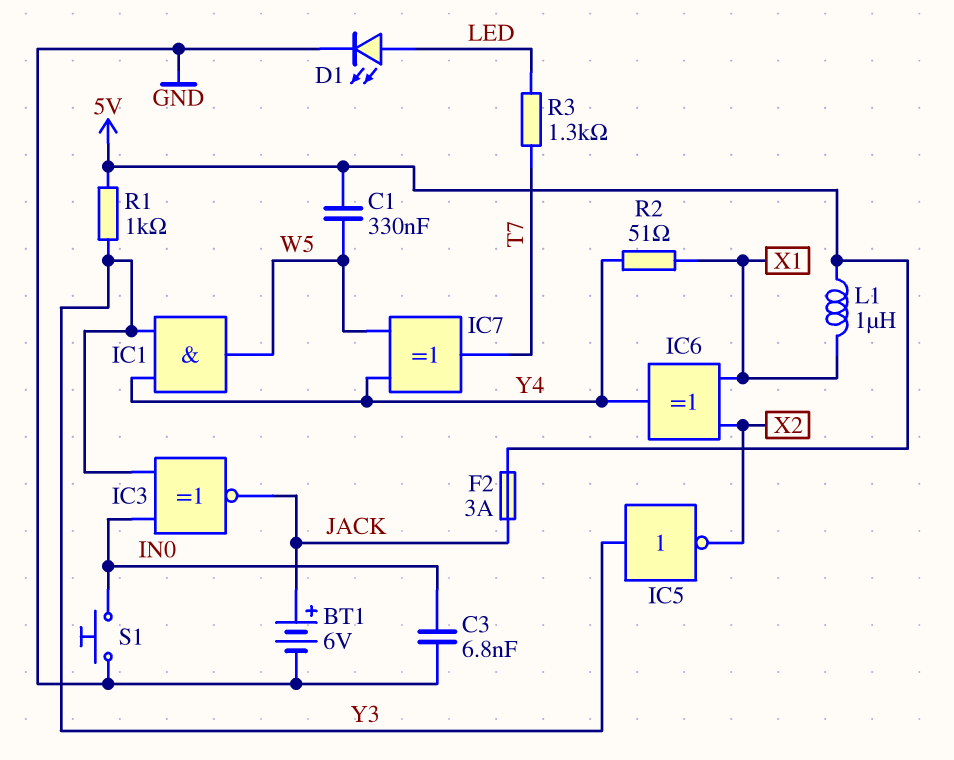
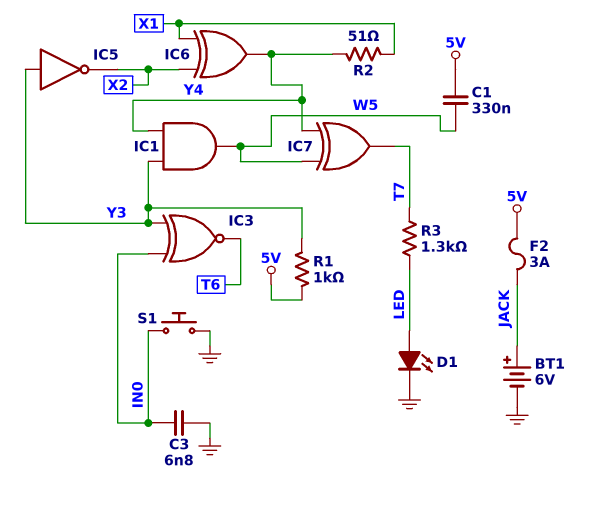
IC3: XNOR (in IN0, in Y3, out JACK) -> XNOR (in IN0, in Y3, out T6)
L1: 1uH (5V, X1) -> none

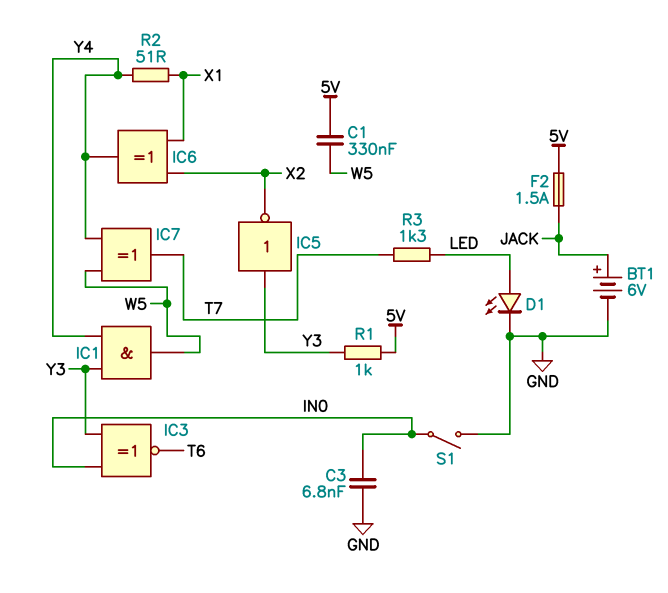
F2: 3A (5V, JACK) -> 1.5A (5V, JACK)
S1: button (GND, IN0) -> switch (GND, IN0)

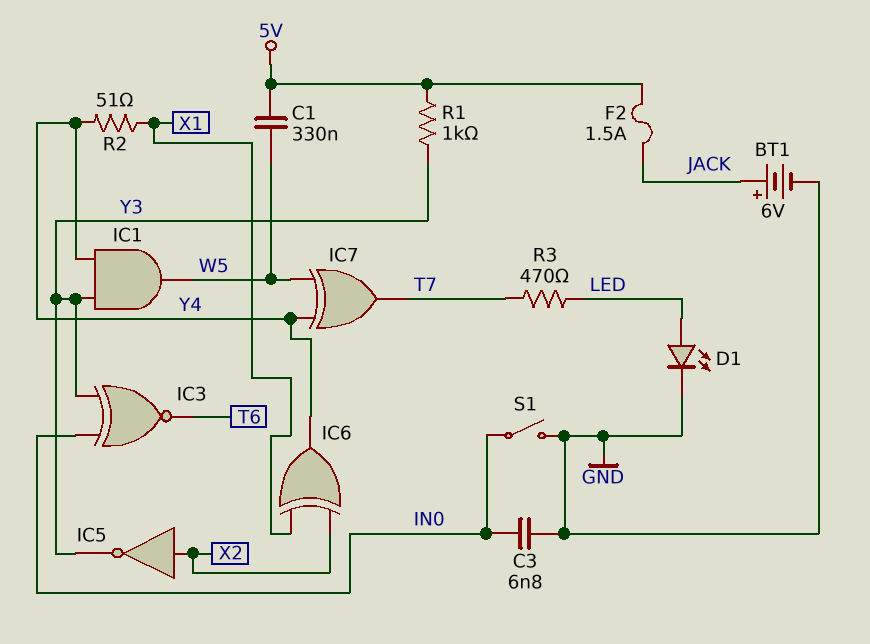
IC5: NOT (in Y3, out X2) -> NOT (in X2, out Y3)
R3: 1.3k (LED, T7) -> 470 (LED, T7)

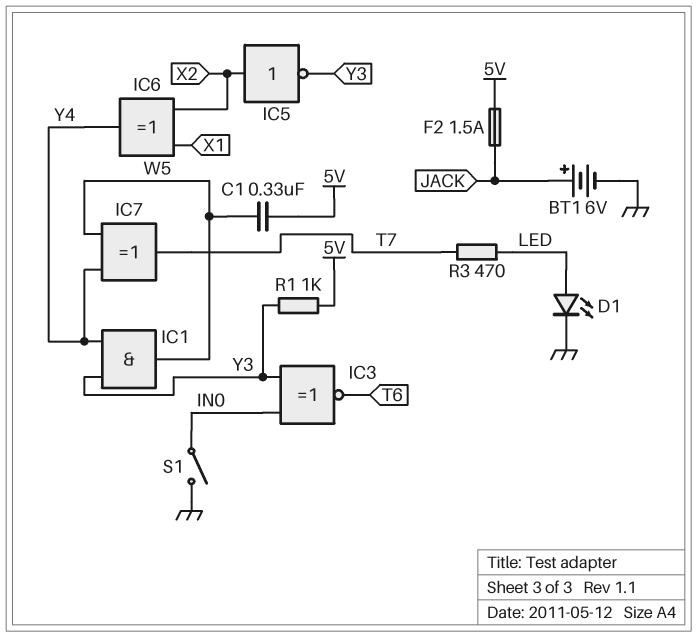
C3: 6.8nF (GND, IN0) -> none
R2: 51 (X1, Y4) -> none

